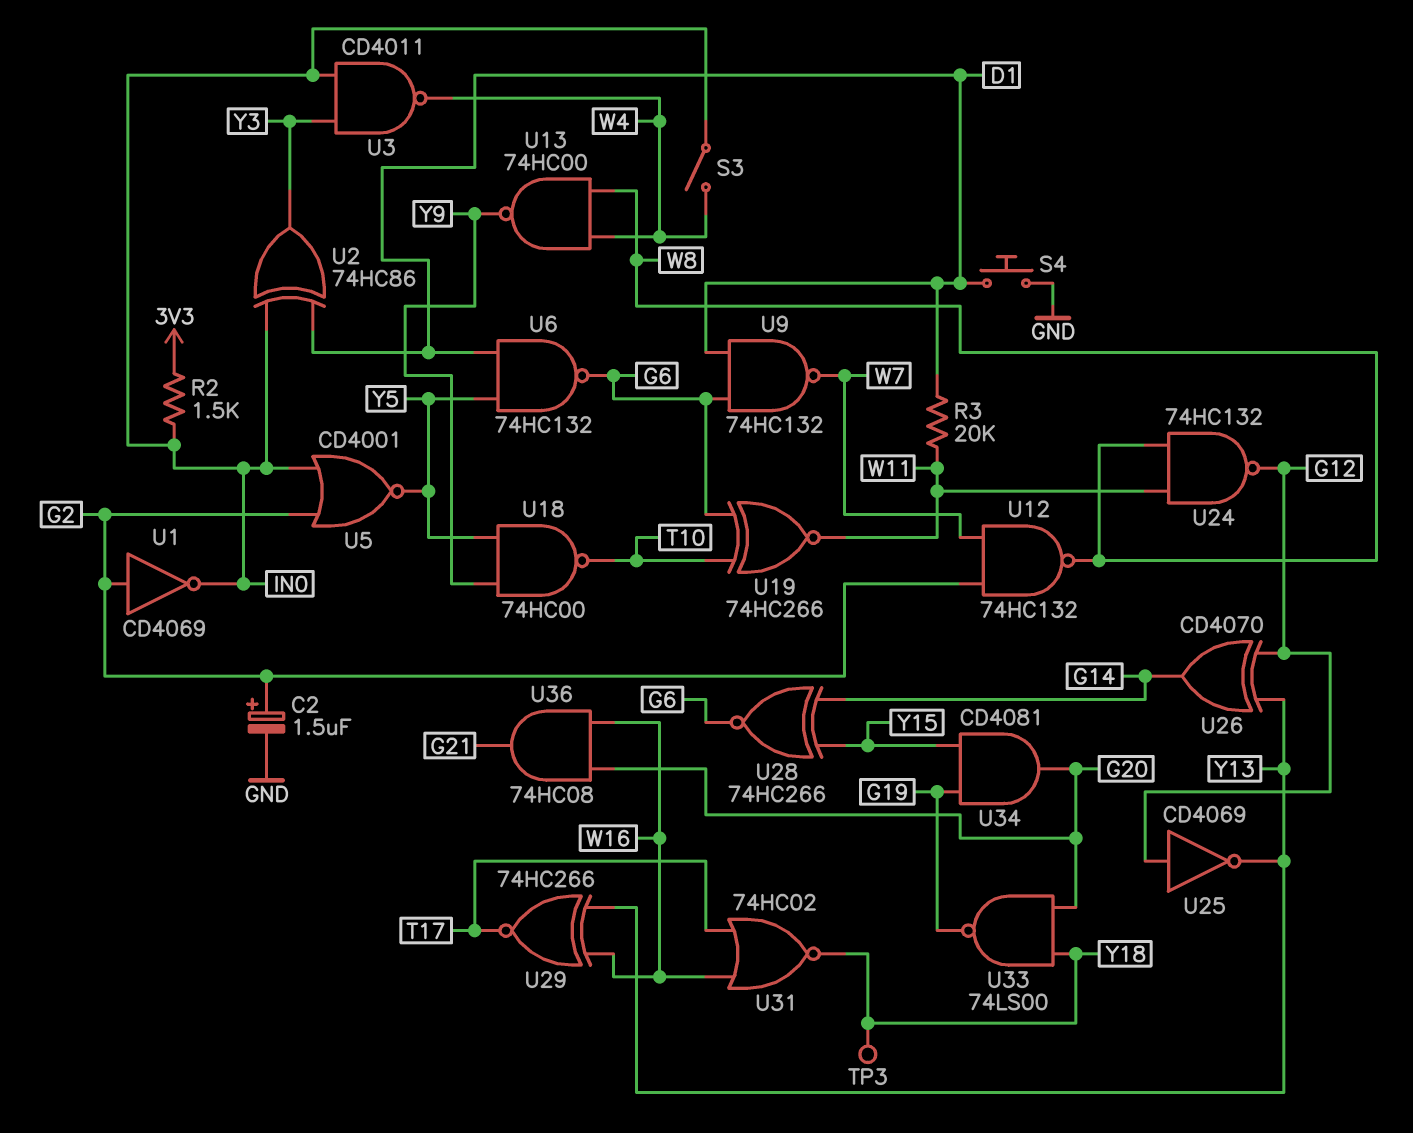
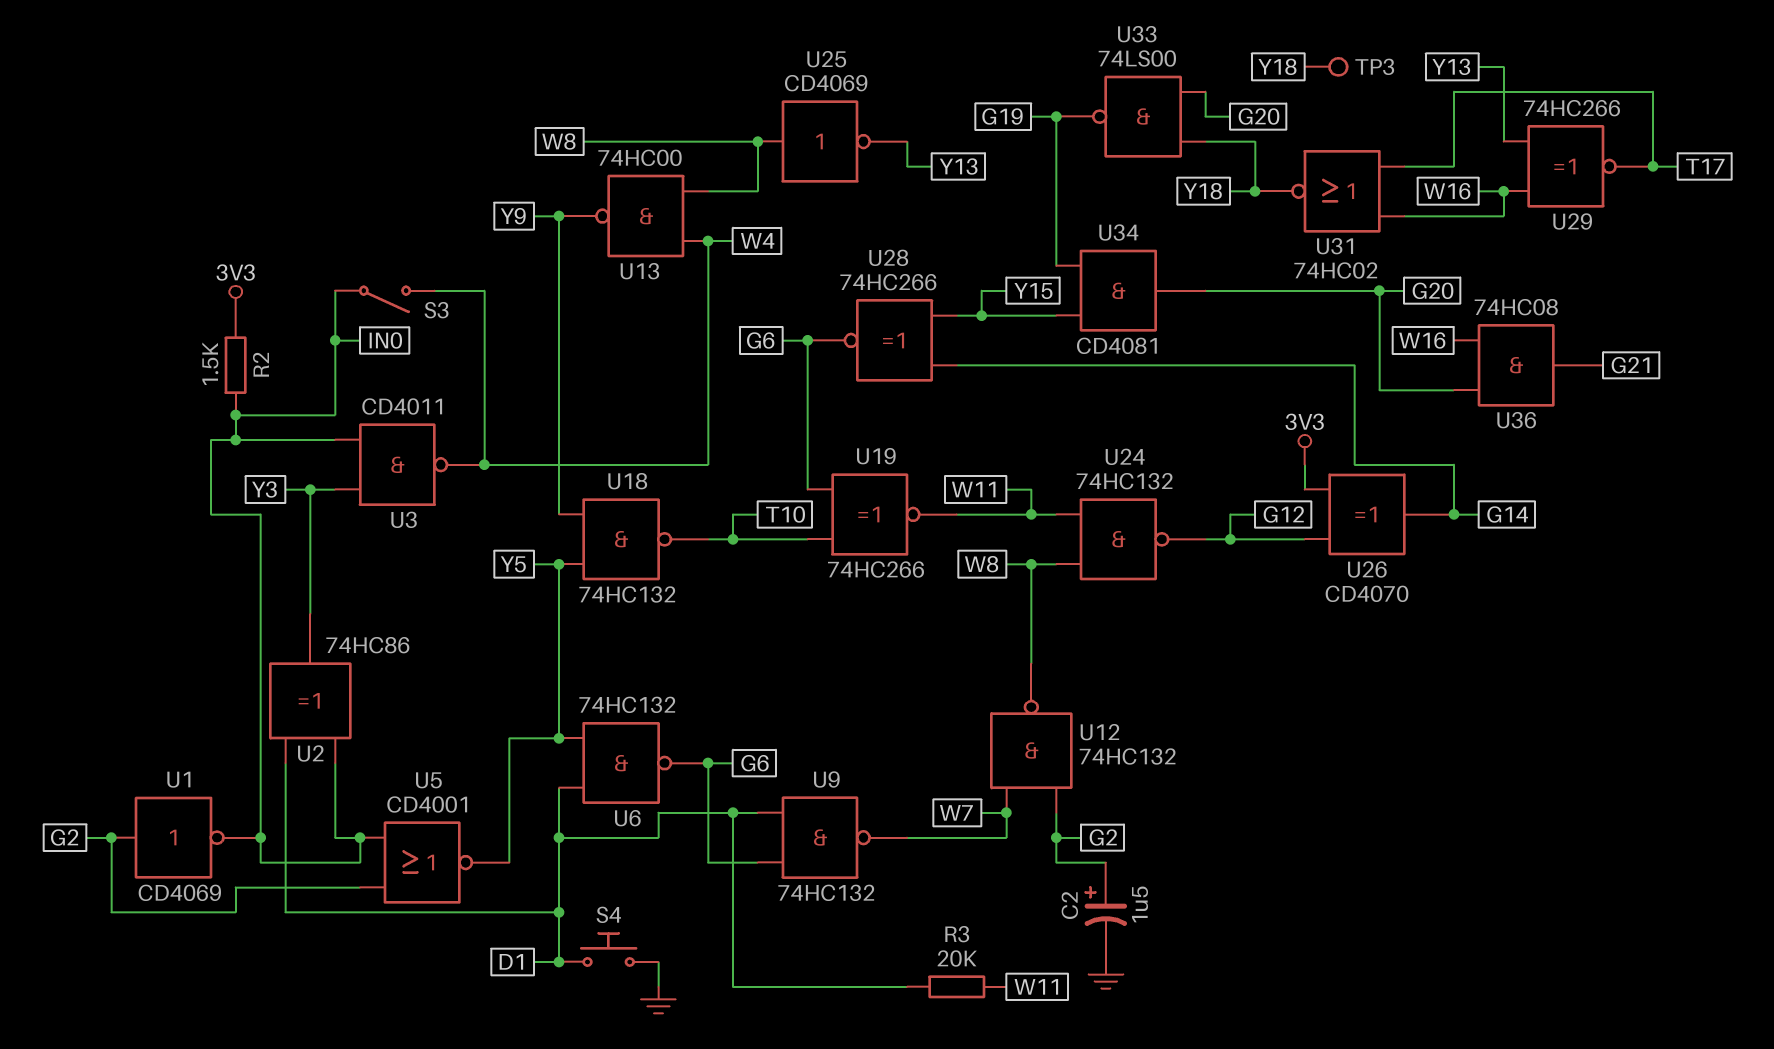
U18: NAND 74HC00 (in Y5, in Y9, out T10) -> NAND 74HC132 (in Y5, in Y9, out T10)
U25: NOT CD4069 (in G12, out Y13) -> NOT CD4069 (in W8, out Y13)
U26: XOR CD4070 (in G12, in Y13, out G14) -> XOR CD4070 (in 3V3, in G12, out G14)

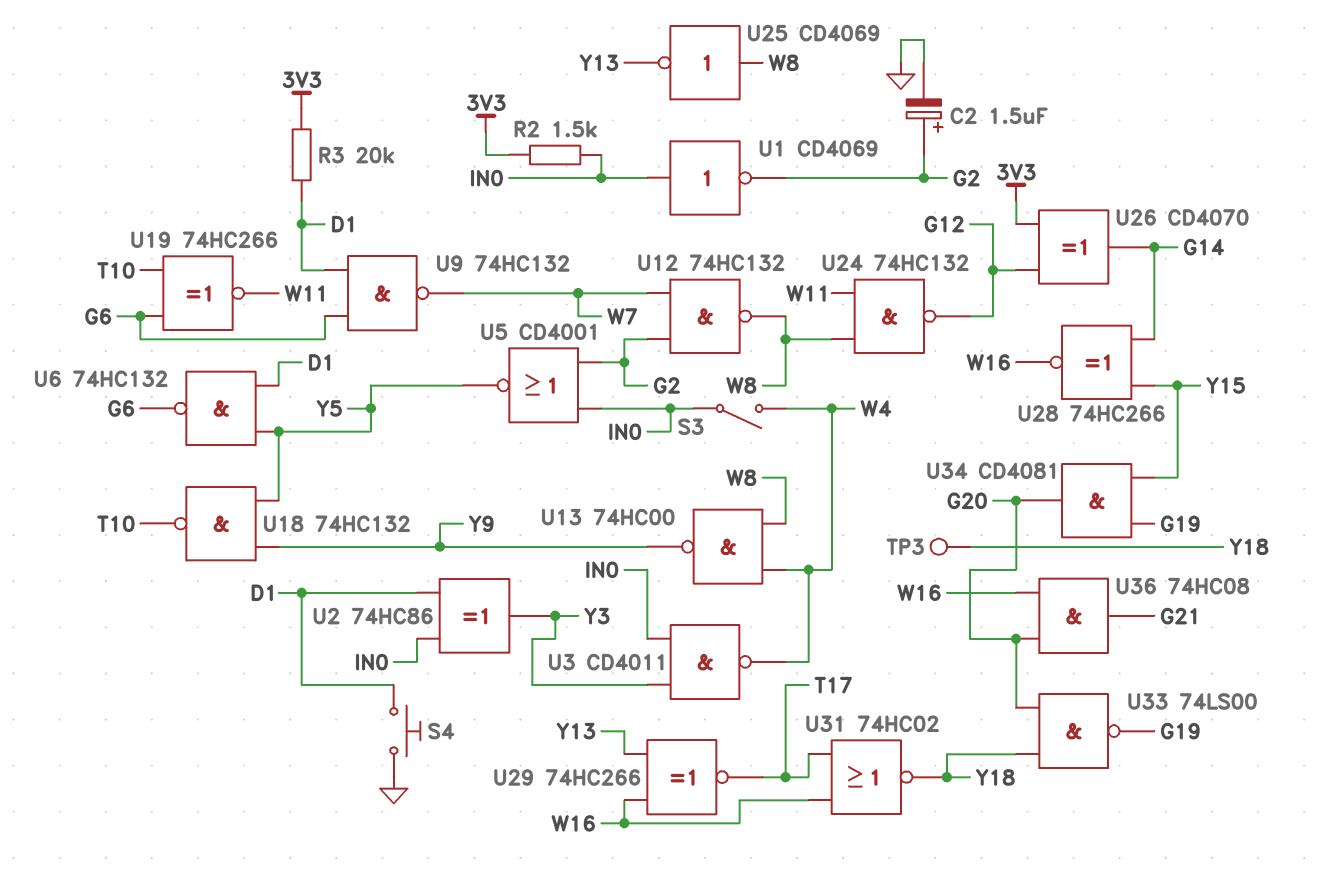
R3: 20k (D1, W11) -> 20k (3V3, D1)
U1: NOT CD4069 (in G2, out IN0) -> NOT CD4069 (in IN0, out G2)
U28: XNOR 74HC266 (in G14, in Y15, out G6) -> XNOR 74HC266 (in G14, in Y15, out W16)

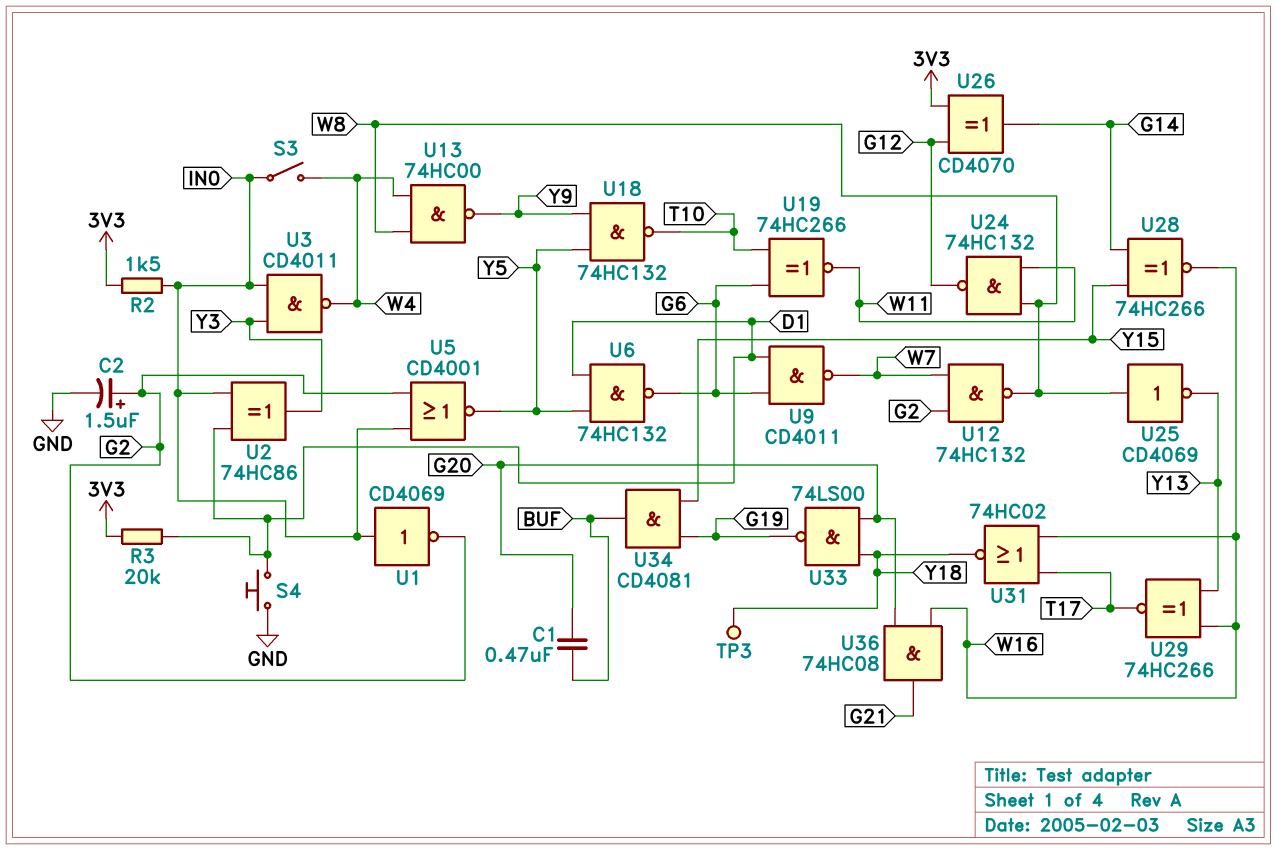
C1: none -> 470nF (BUF, G20)
U9: NAND 74HC132 (in D1, in G6, out W7) -> NAND CD4011 (in D1, in G6, out W7)
U34: AND CD4081 (in G19, in Y15, out G20) -> AND CD4081 (in G19, in Y15, out BUF)

